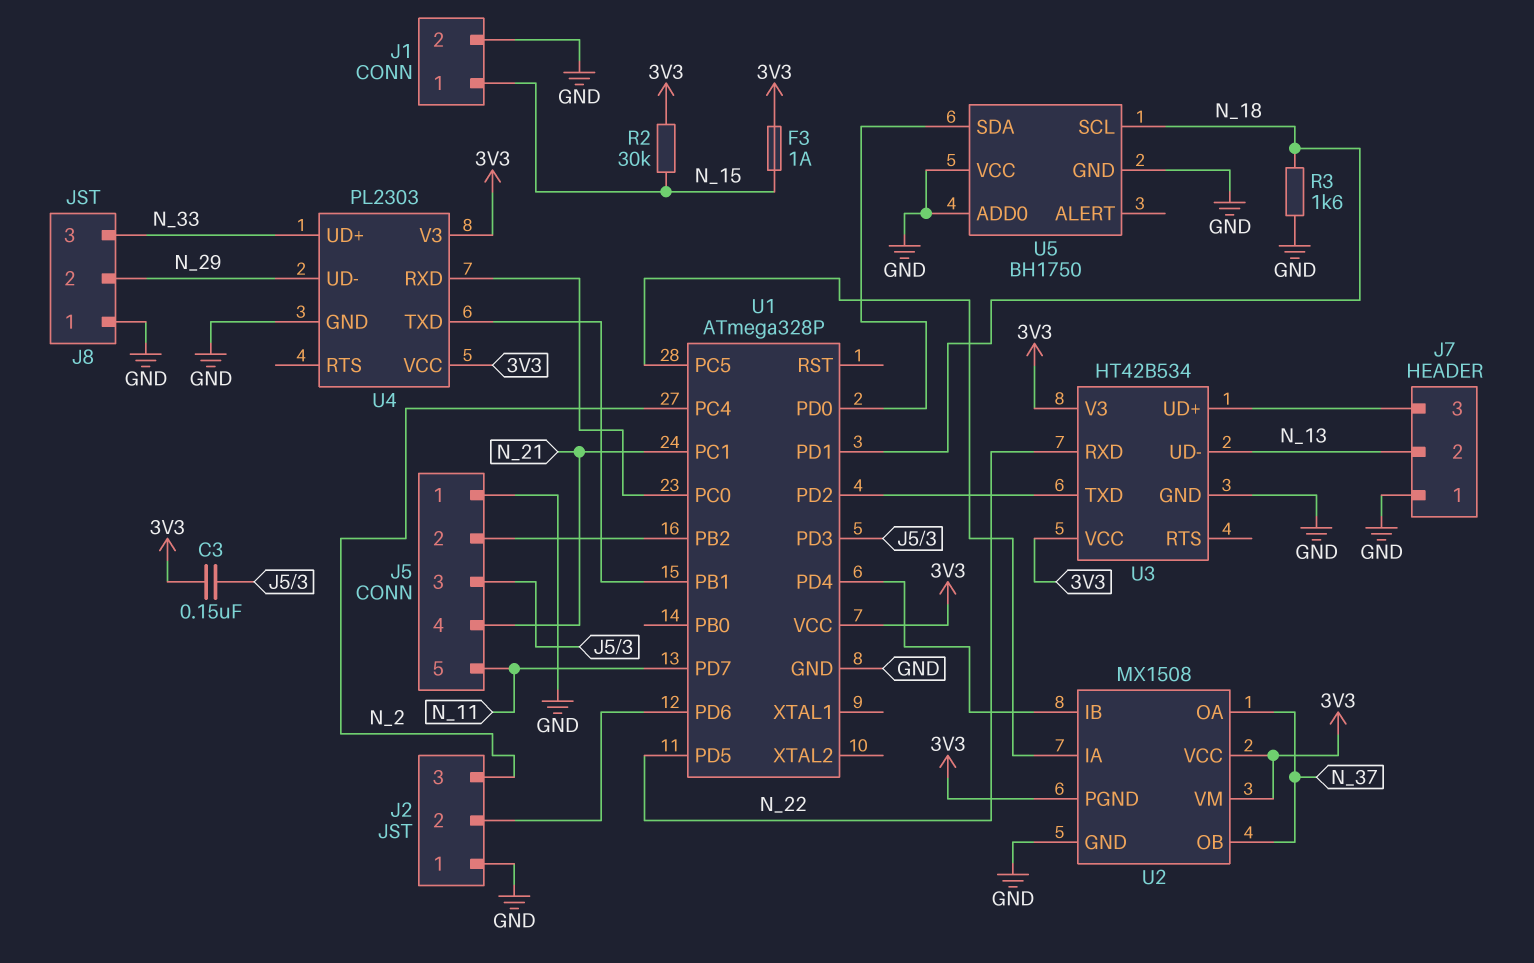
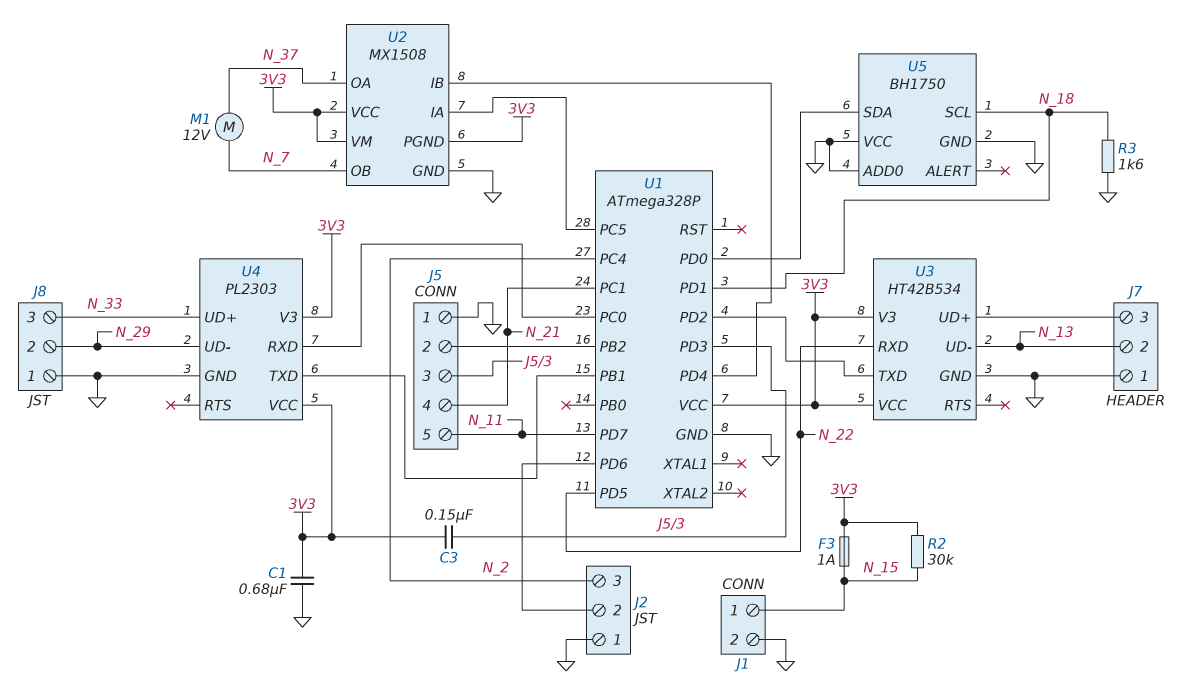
C1: none -> 680nF (3V3, GND)
M1: none -> motor 12V (N_7, N_37)
U2 pin OB: N_37 -> N_7

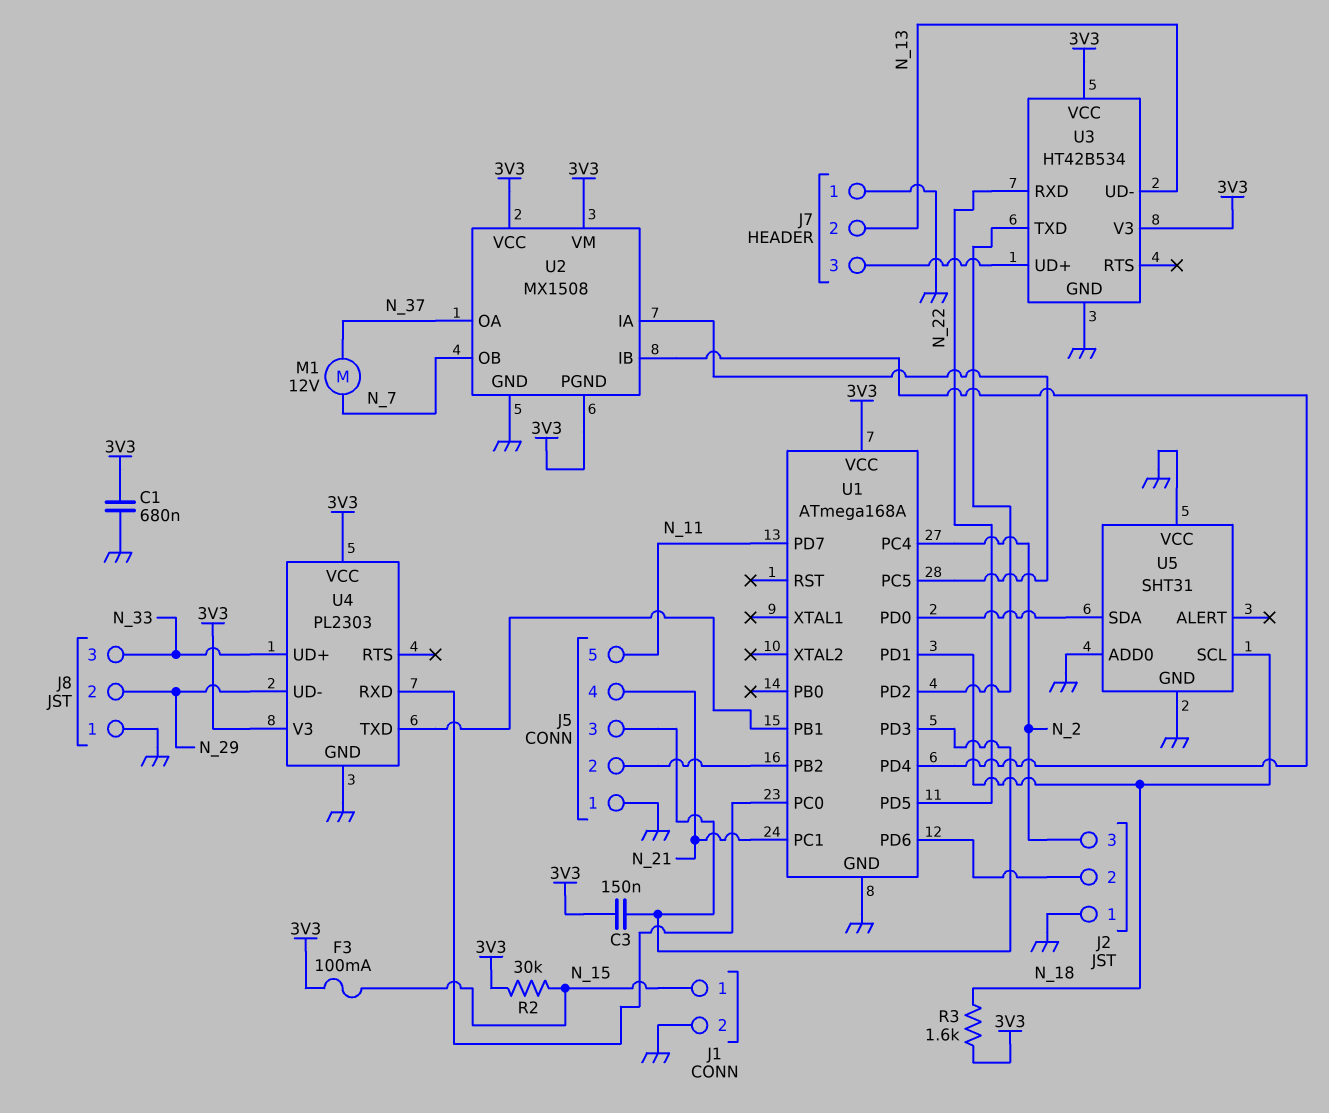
F3: 1A (3V3, N_15) -> 100mA (3V3, N_15)
R3: 1.6k (GND, N_18) -> 1.6k (3V3, N_18)
U1: ATmega328P -> ATmega168A
U5: BH1750 -> SHT31

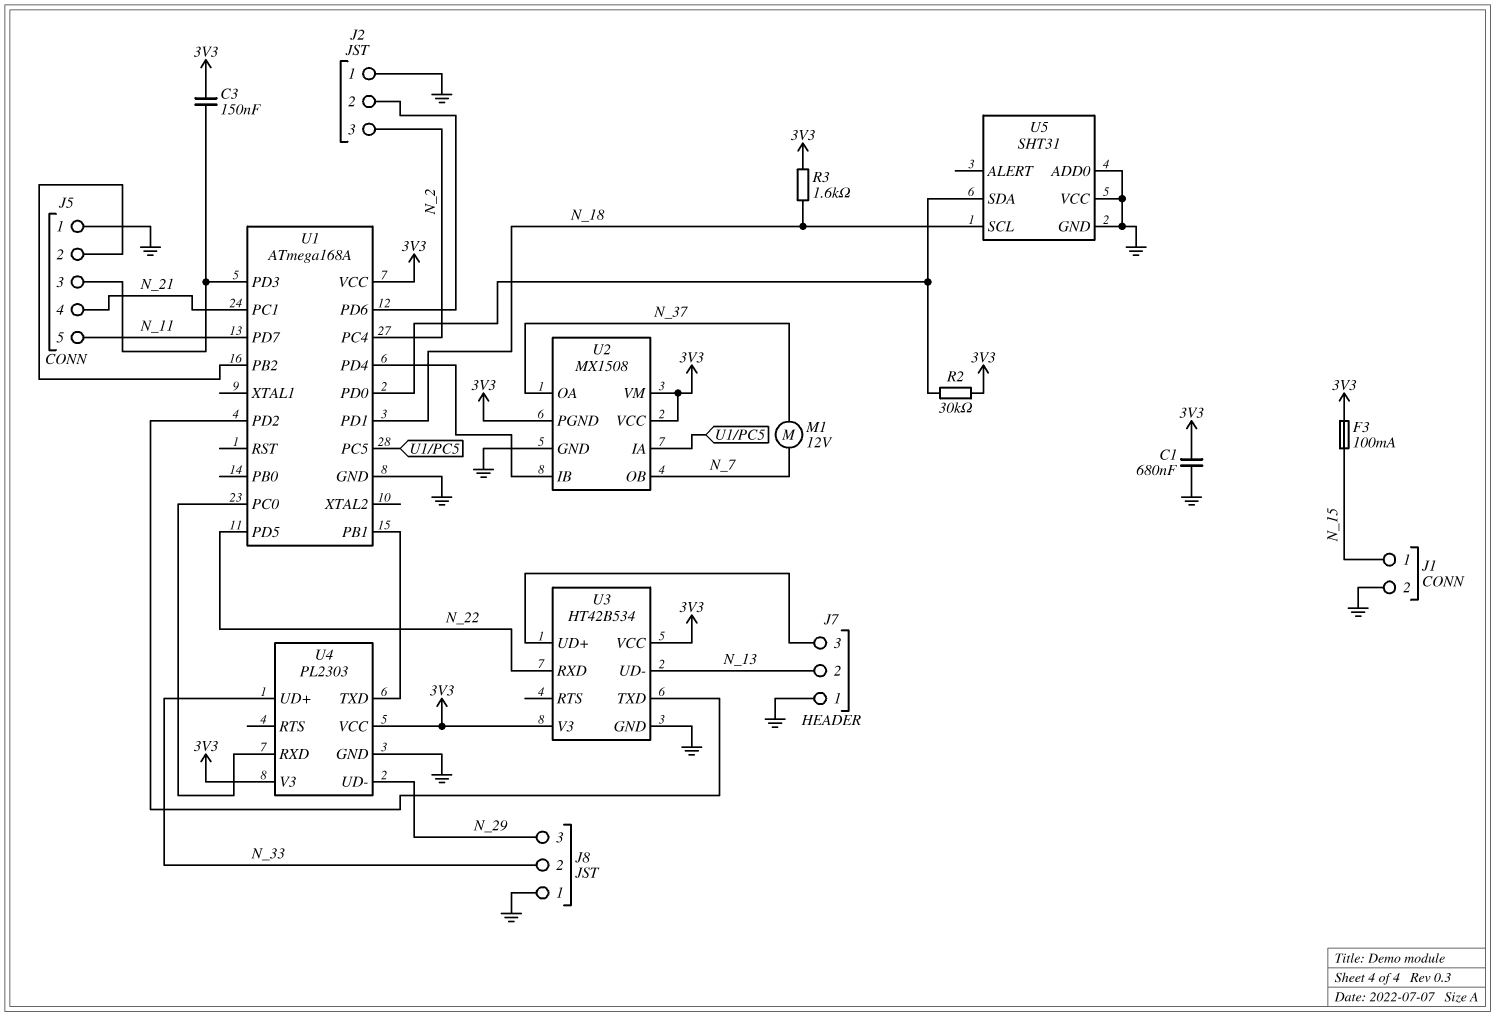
J8 pin 2: N_29 -> N_33
J8 pin 3: N_33 -> N_29
R2: 30k (3V3, N_15) -> 30k (3V3, U1/PD0)

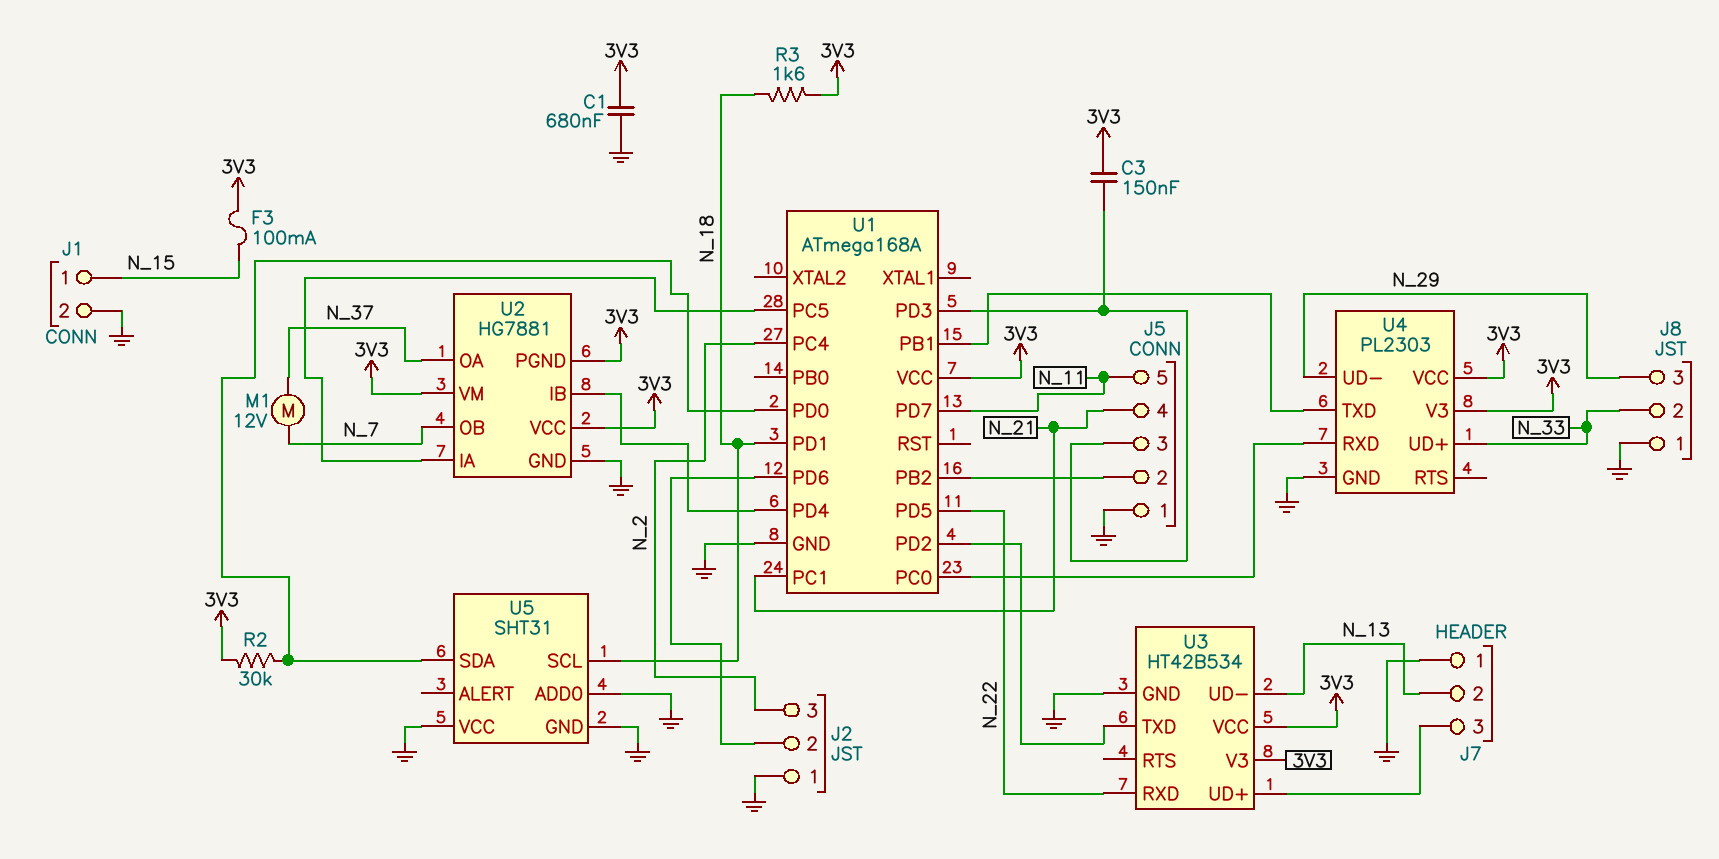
U2: MX1508 -> HG7881

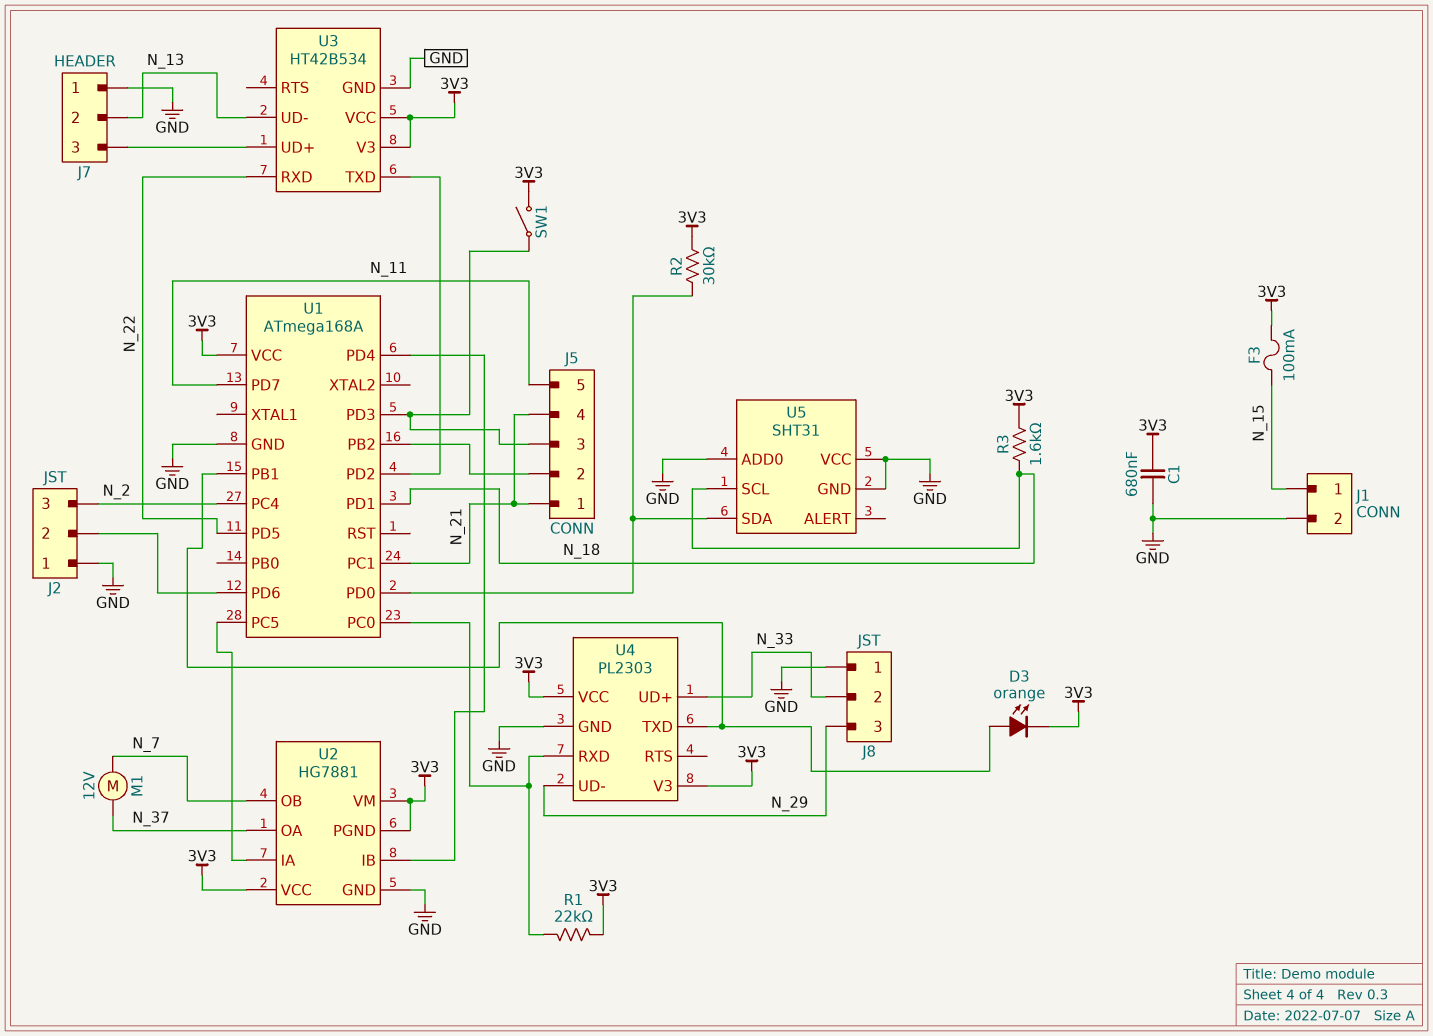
C3: 150nF (3V3, J5/3) -> none
D3: none -> LED orange (A U1/PB1, K 3V3)
J5 pin 1: GND -> N_21
R1: none -> 22k (3V3, U1/PC0)
SW1: none -> switch (3V3, J5/3)

